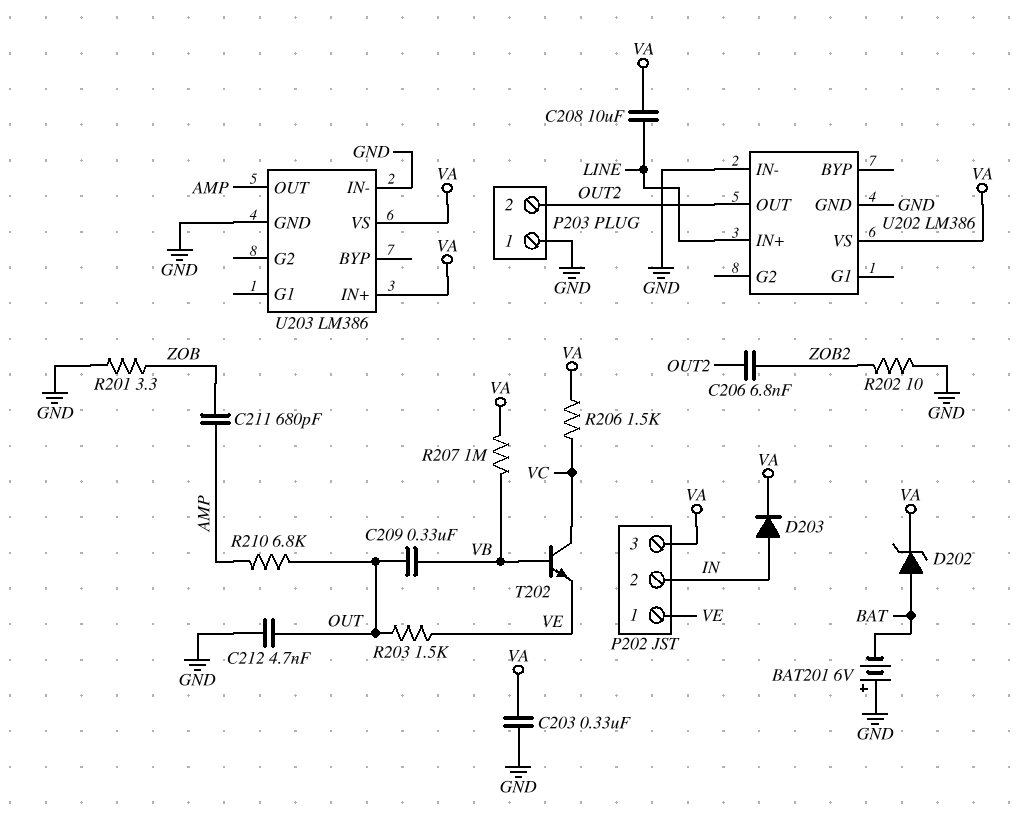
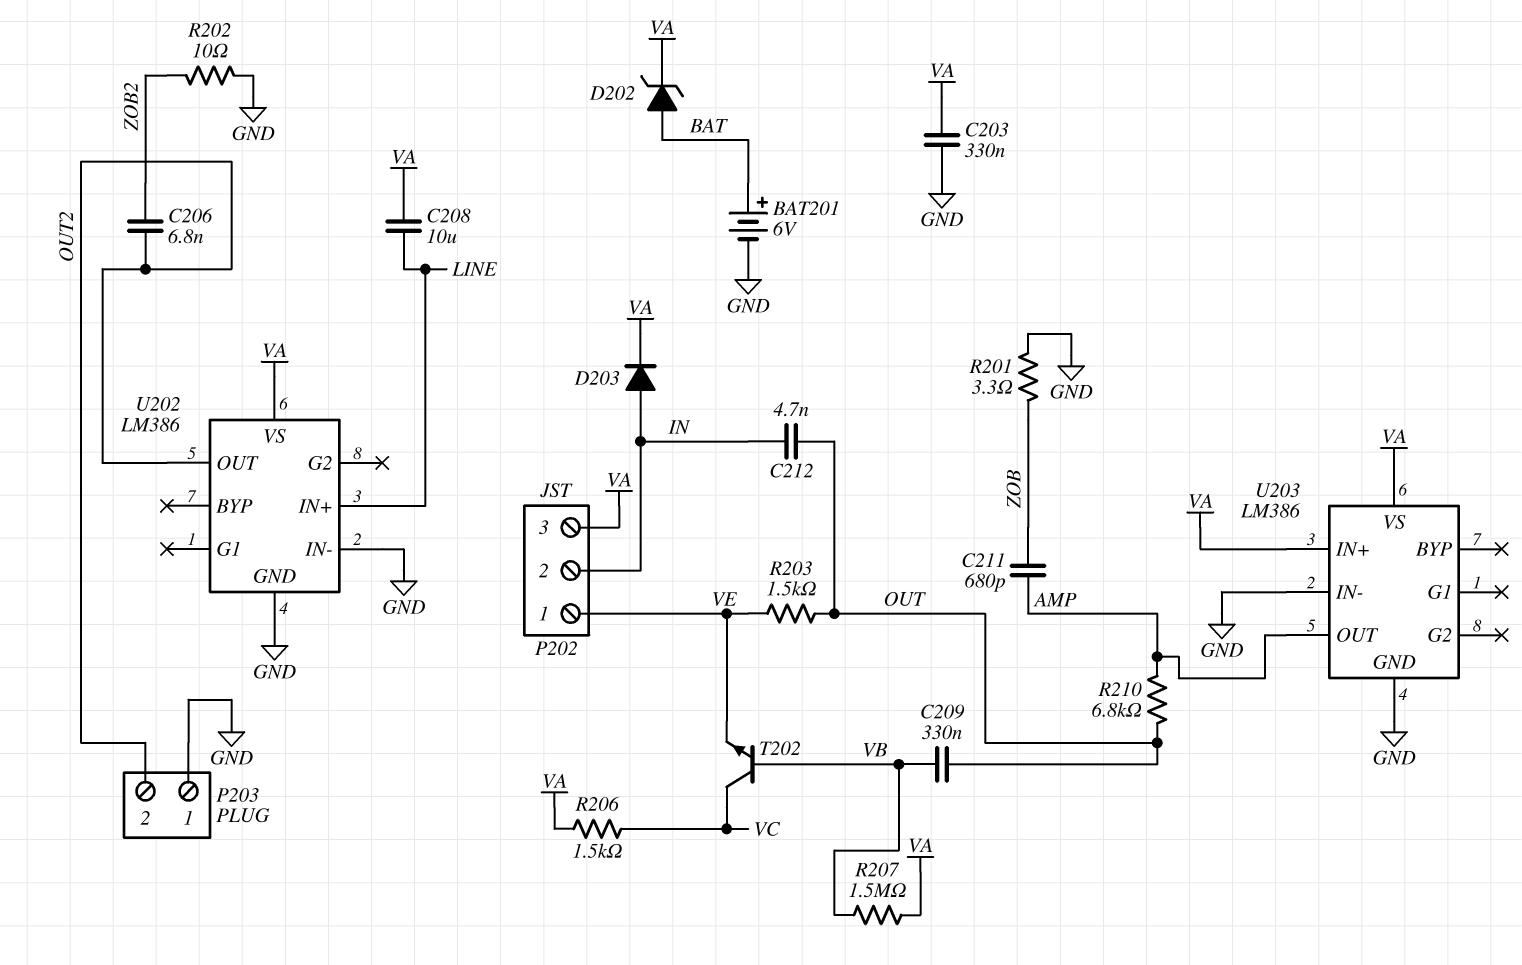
BAT201: 6V (plus GND, minus BAT) -> 6V (plus BAT, minus GND)
C212: 4.7nF (GND, OUT) -> 4.7nF (IN, OUT)
R207: 1M (VA, VB) -> 1.5M (VA, VB)

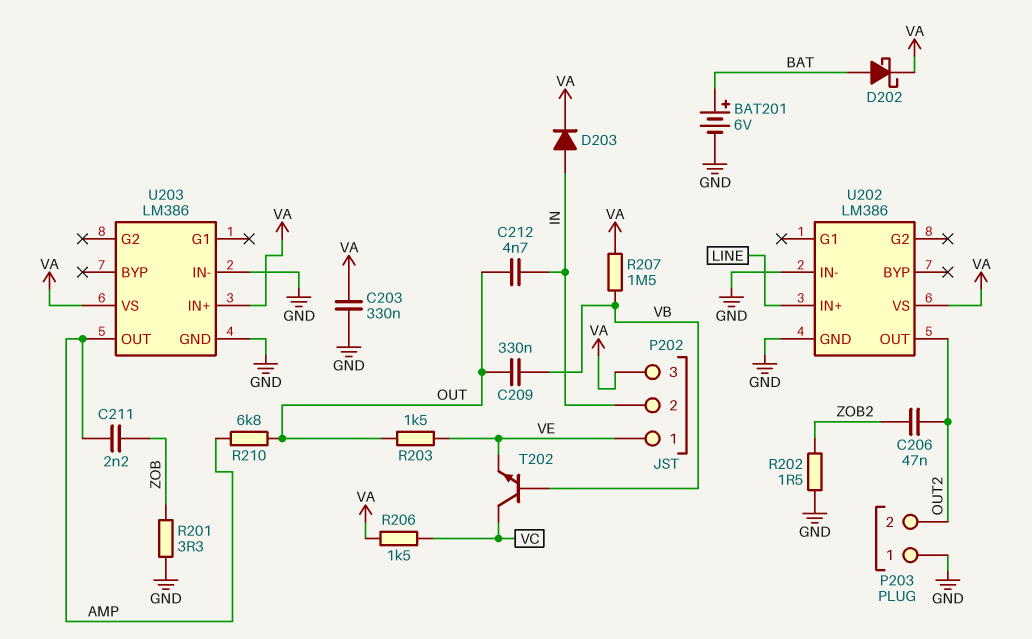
C206: 6.8nF (OUT2, ZOB2) -> 47nF (OUT2, ZOB2)
C208: 10uF (LINE, VA) -> none
C211: 680pF (AMP, ZOB) -> 2.2nF (AMP, ZOB)
D202: zener (A BAT, K VA) -> schottky (A BAT, K VA)
R202: 10 (GND, ZOB2) -> 1.5 (GND, ZOB2)

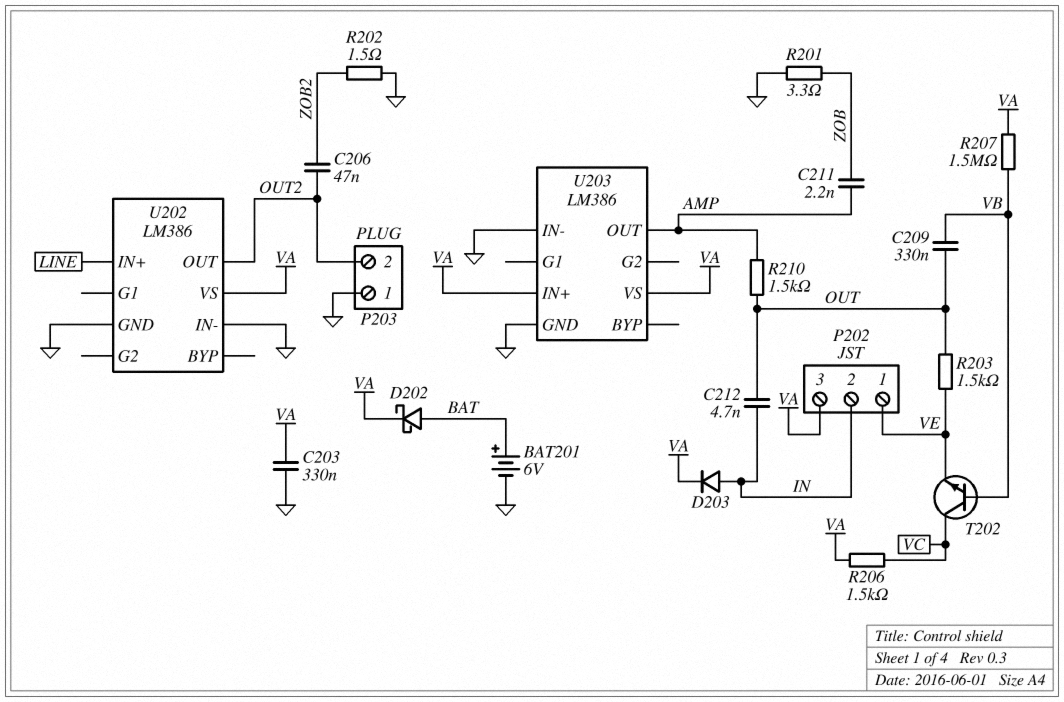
R210: 6.8k (AMP, OUT) -> 1.5k (AMP, OUT)

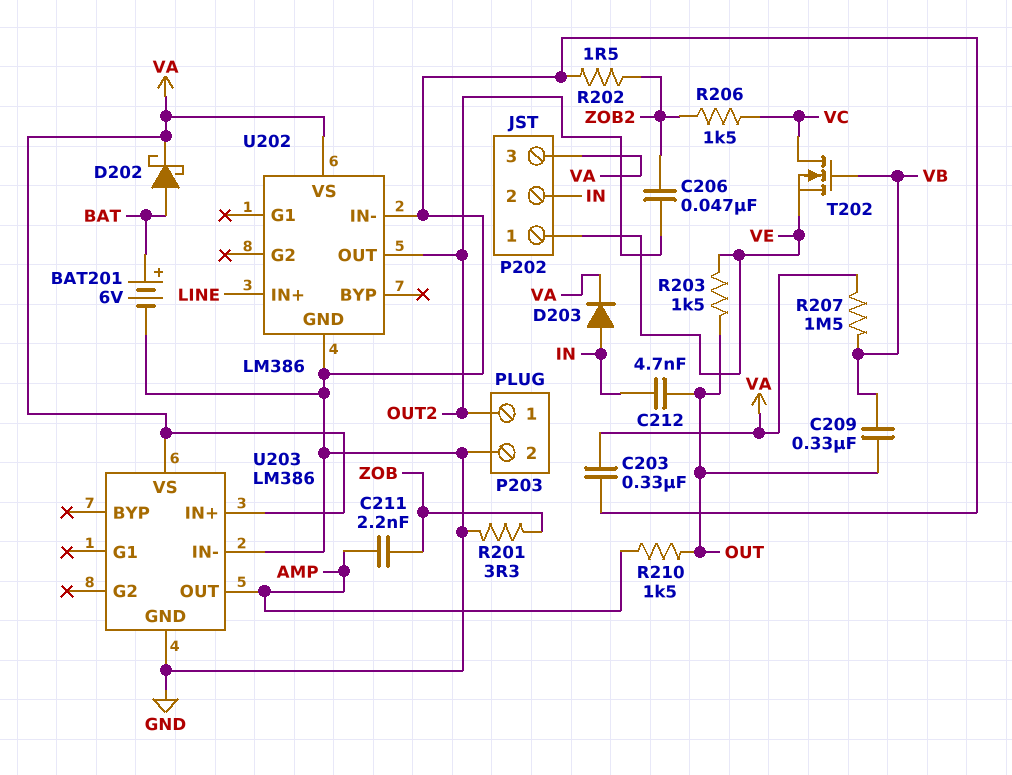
P203 pin 1: GND -> OUT2
P203 pin 2: OUT2 -> GND
R206: 1.5k (VA, VC) -> 1.5k (VC, ZOB2)
T202: NPN (B VB, C VC, E VE) -> NMOS (G VB, D VC, S VE)

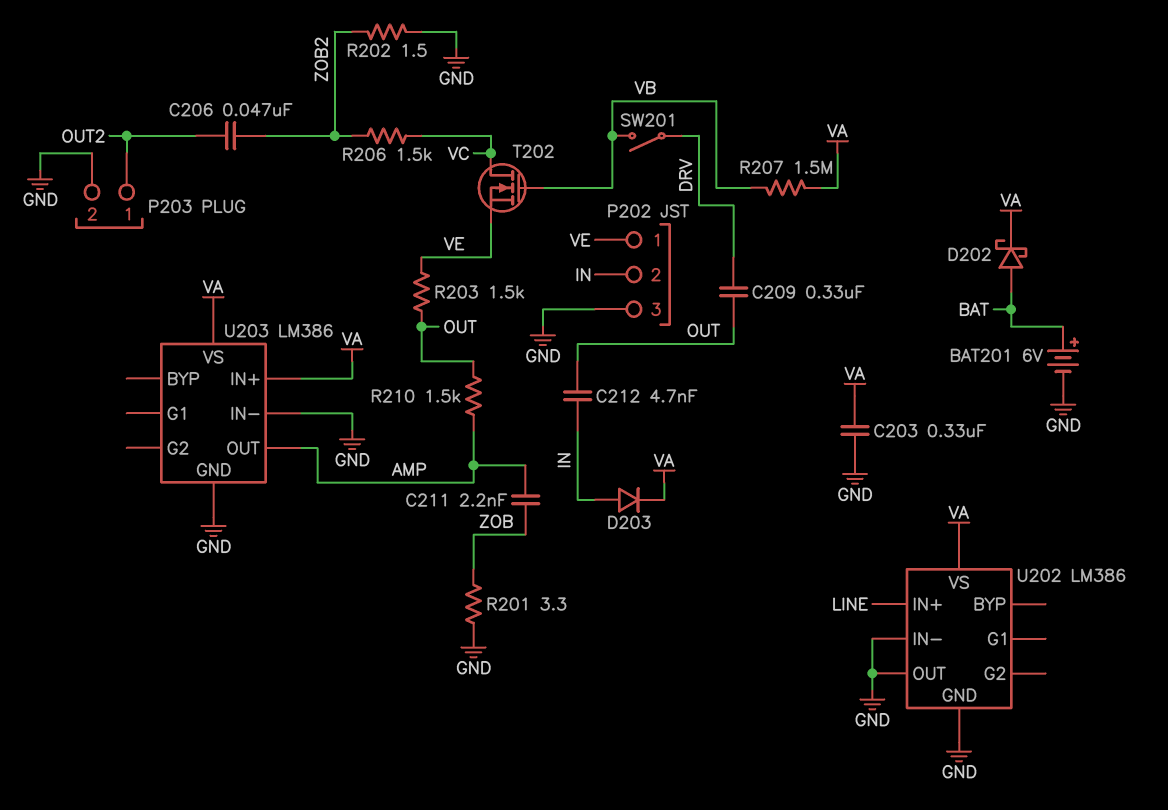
C209: 330nF (OUT, VB) -> 330nF (DRV, OUT)
P202 pin 3: VA -> GND
SW201: none -> switch (DRV, VB)
U202 pin OUT: OUT2 -> GND

